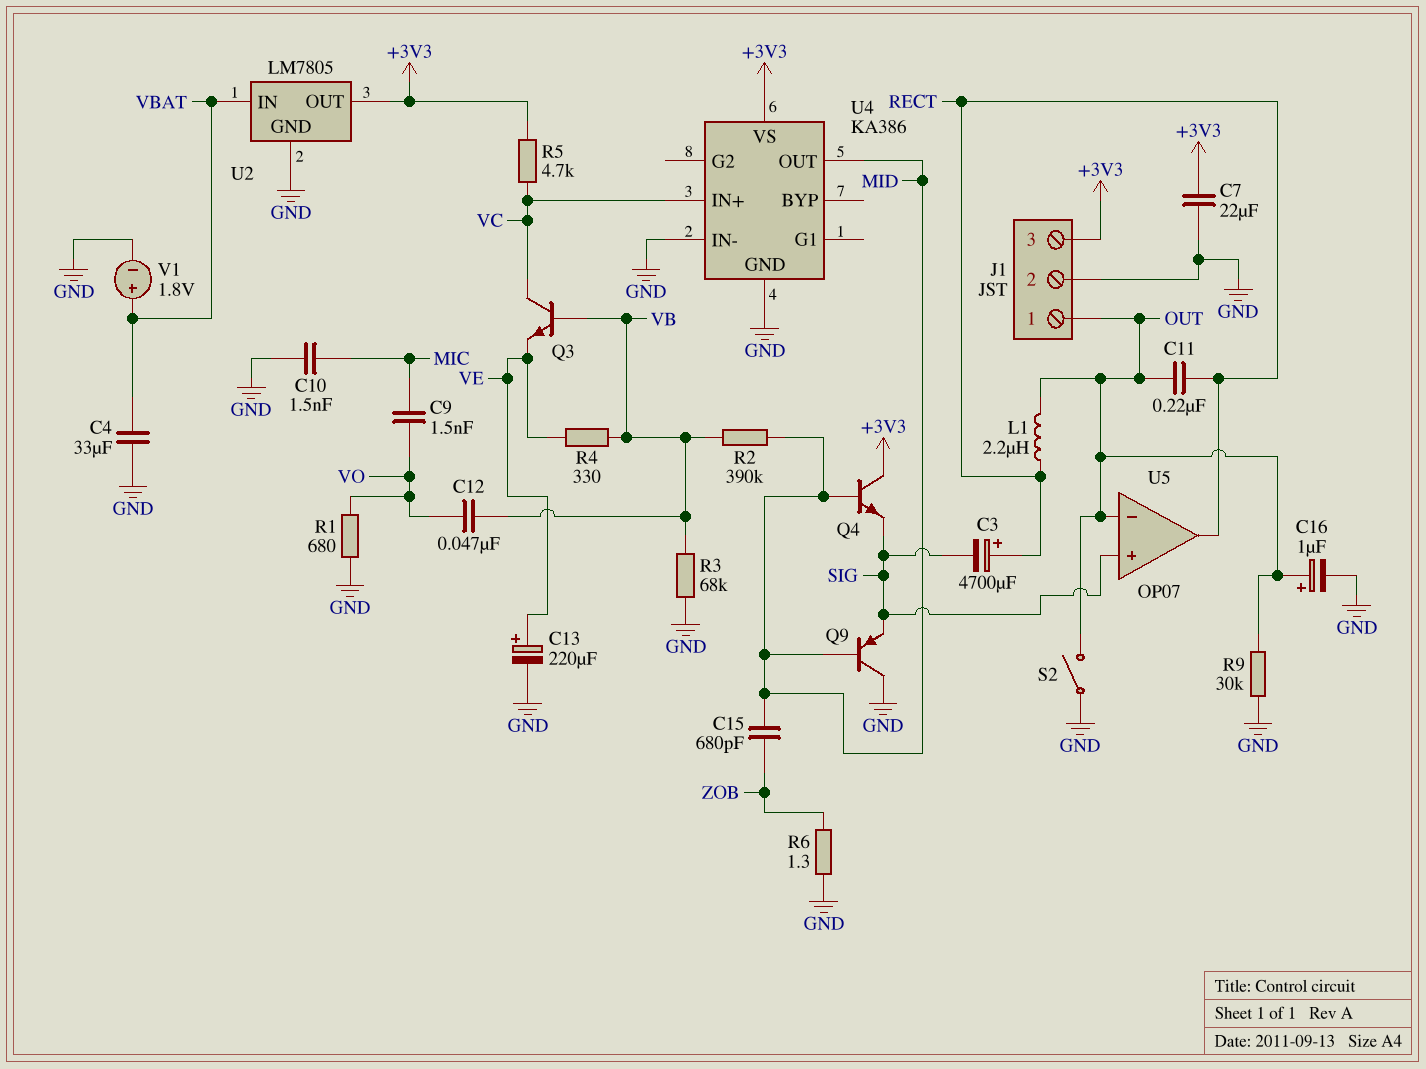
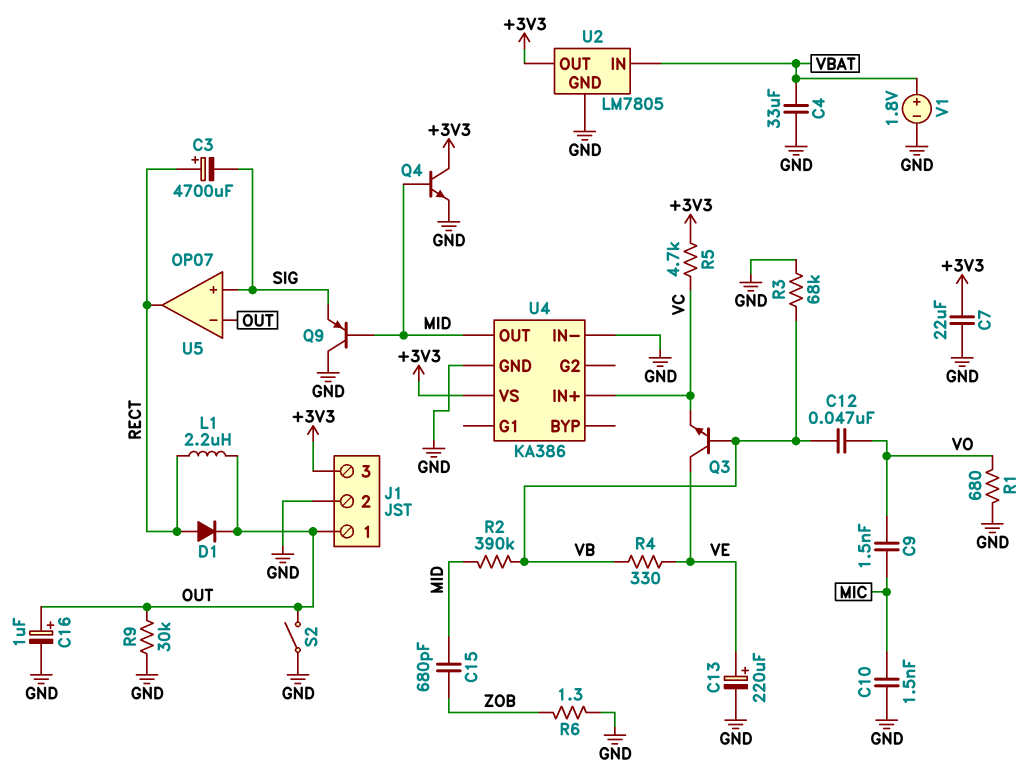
C11: 220nF (OUT, RECT) -> none
D1: none -> diode (A RECT, K OUT)
Q3: NPN (B VB, C VC, E VE) -> NPN (B VB, C VE, E VC)
Q4: NPN (B MID, C +3V3, E SIG) -> NPN (B MID, C +3V3, E GND)

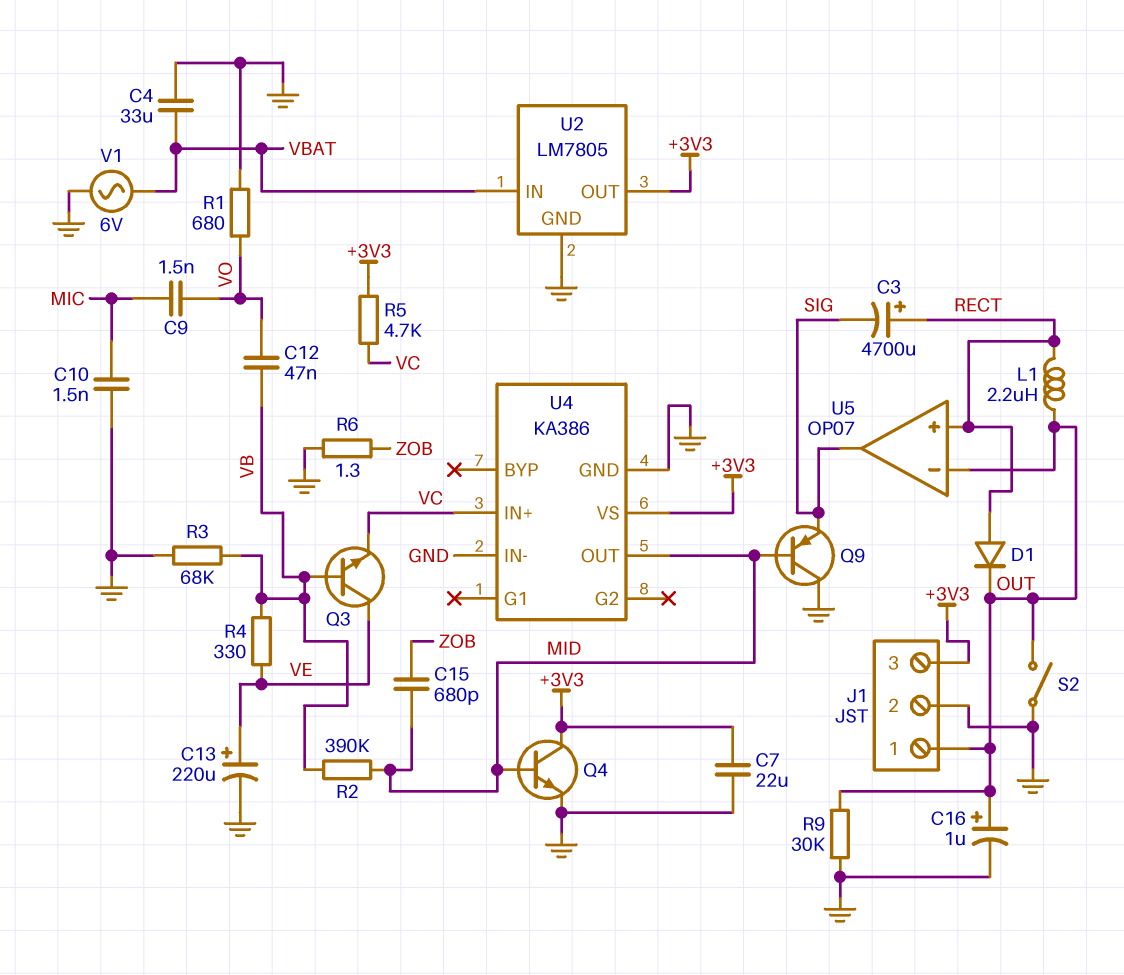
U5 pin in+: SIG -> RECT
U5 pin out: RECT -> SIG
V1: 1.8V (plus VBAT, minus GND) -> AC 6V (GND, VBAT)

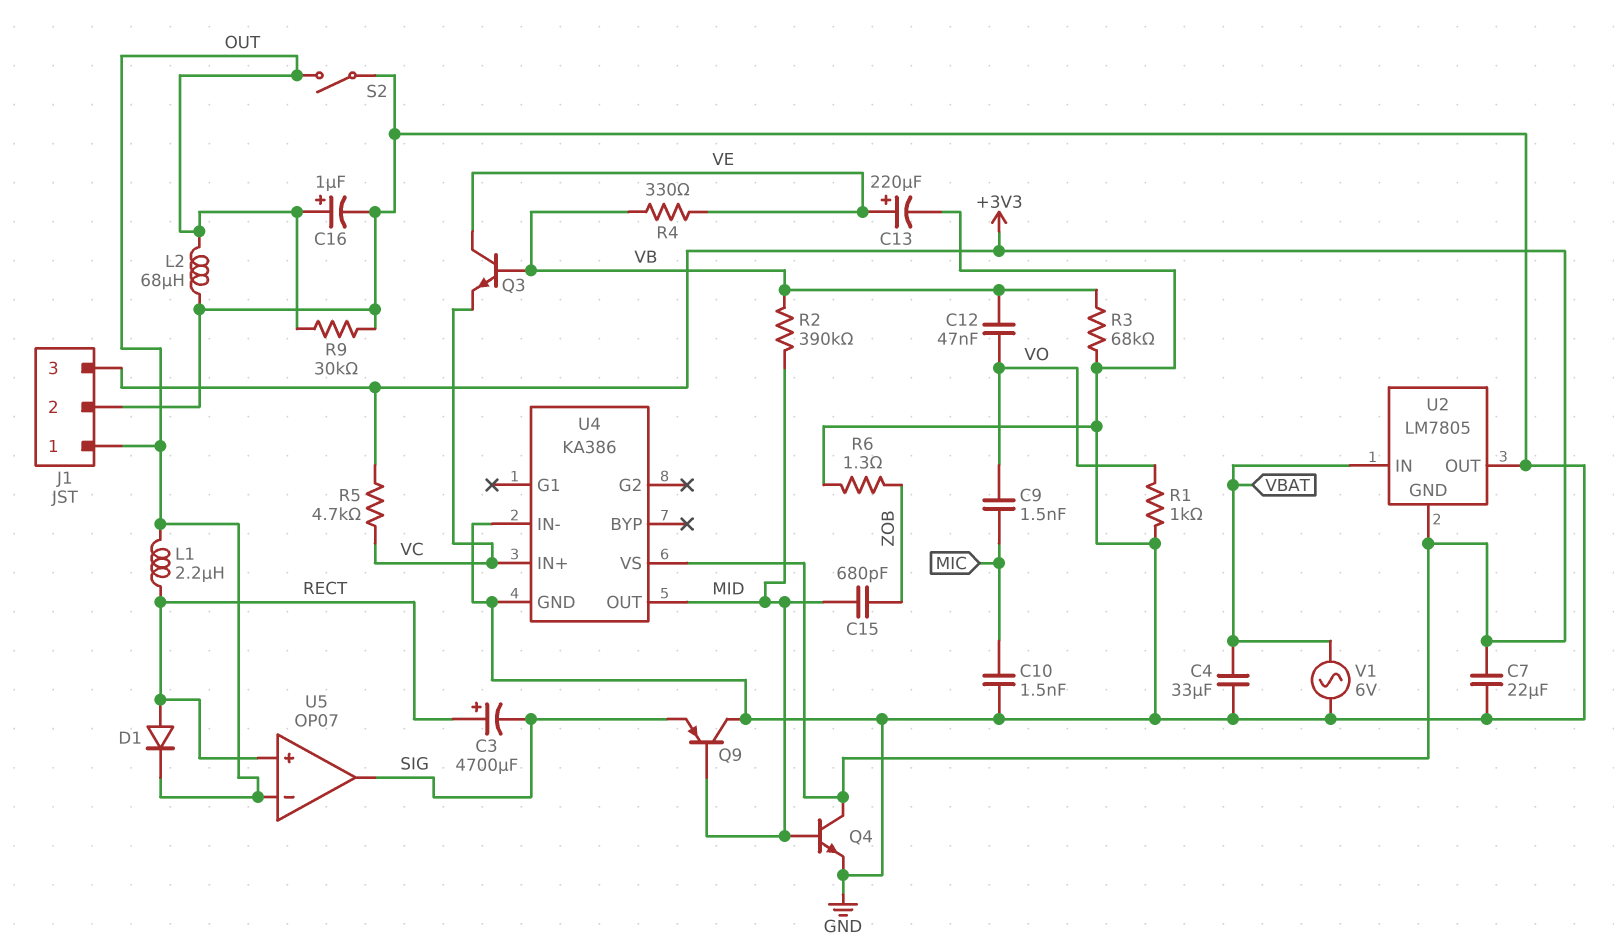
L2: none -> 68uH (GND, OUT)
R1: 680 (GND, VO) -> 1k (GND, VO)
U2 pin GND: GND -> +3V3
U2 pin OUT: +3V3 -> GND

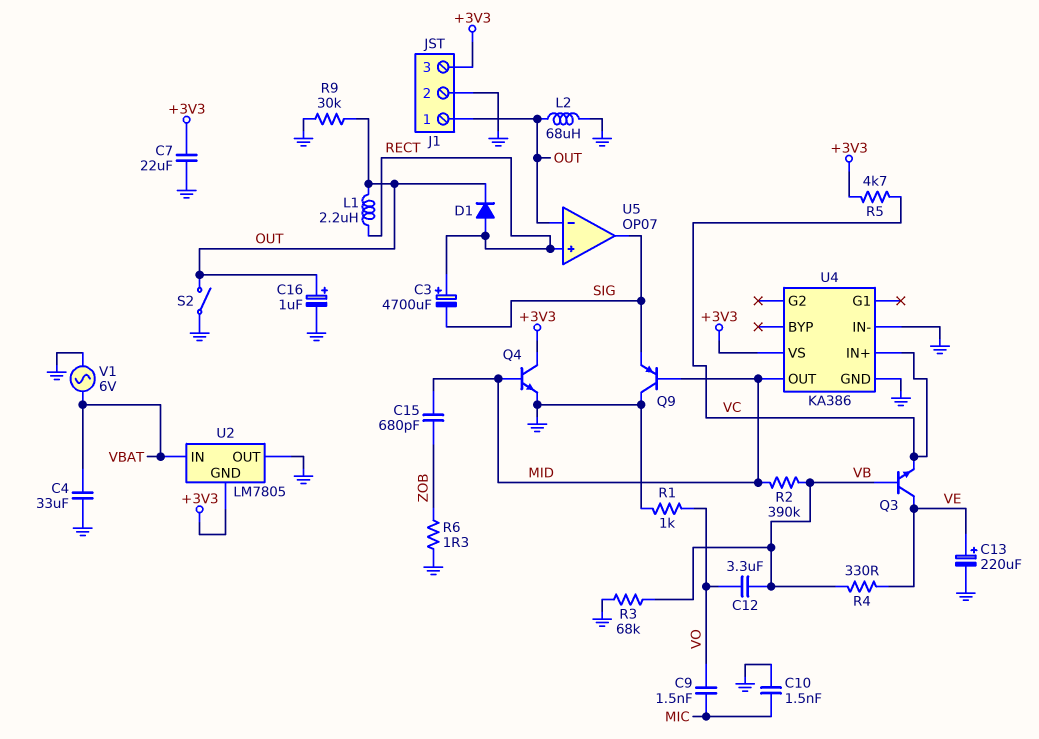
C12: 47nF (VB, VO) -> 3.3uF (VB, VO)

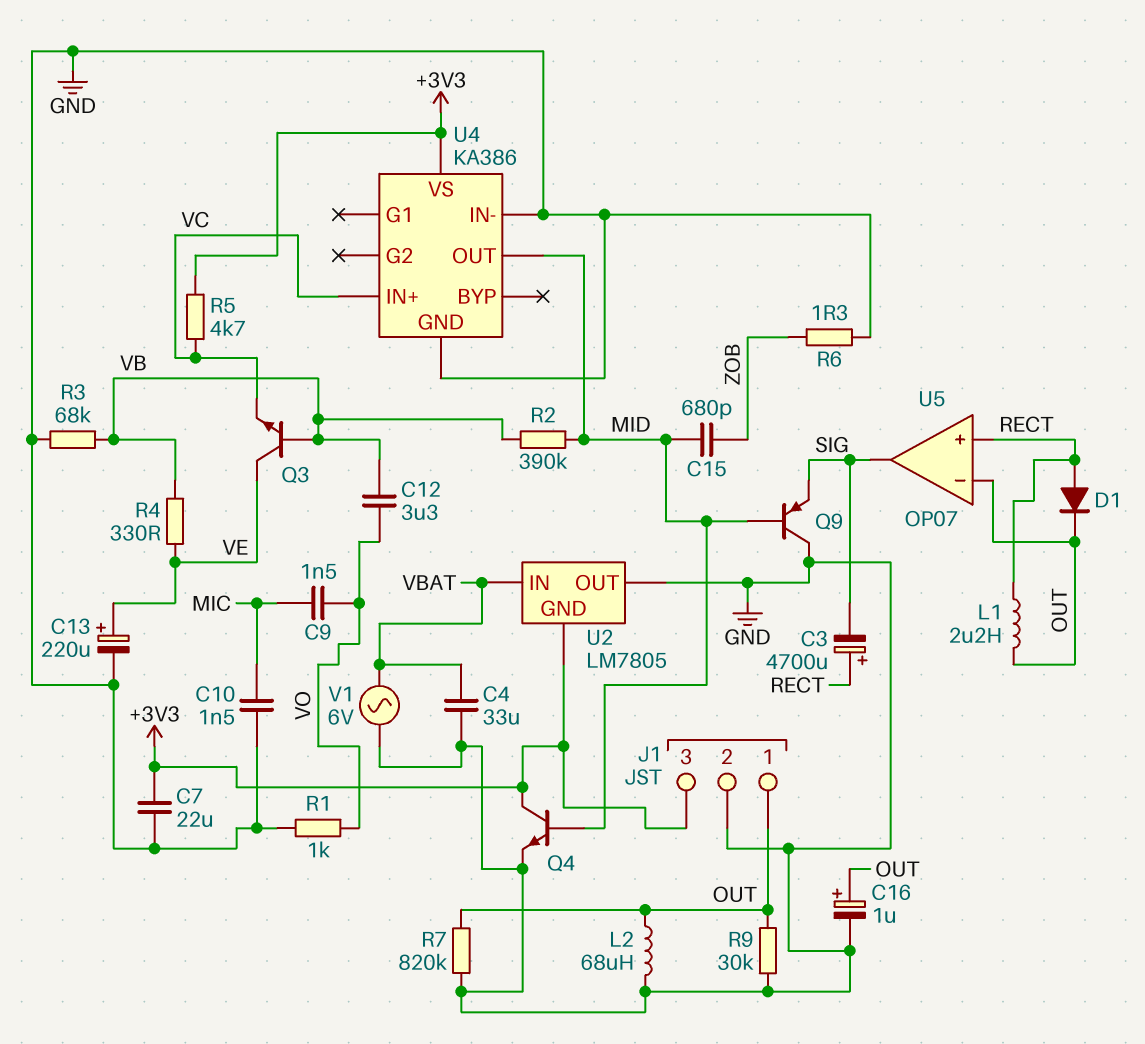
R7: none -> 820k (GND, OUT)
S2: switch (GND, OUT) -> none

